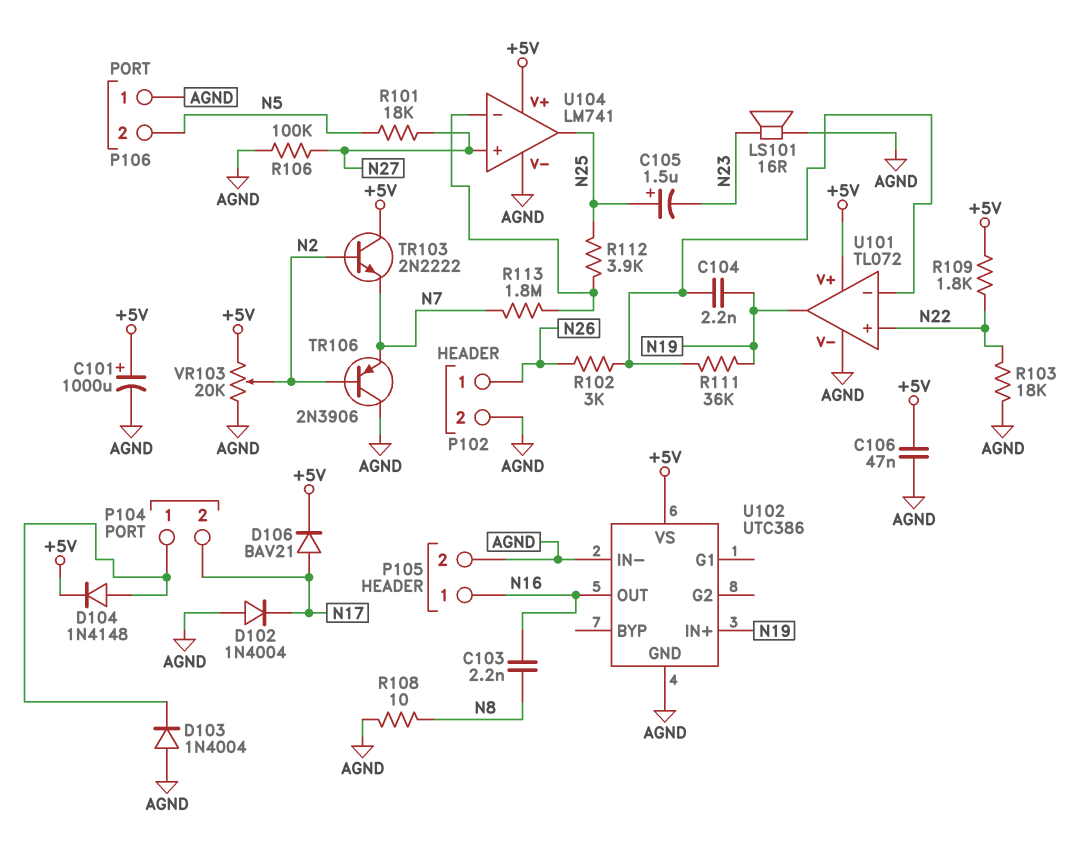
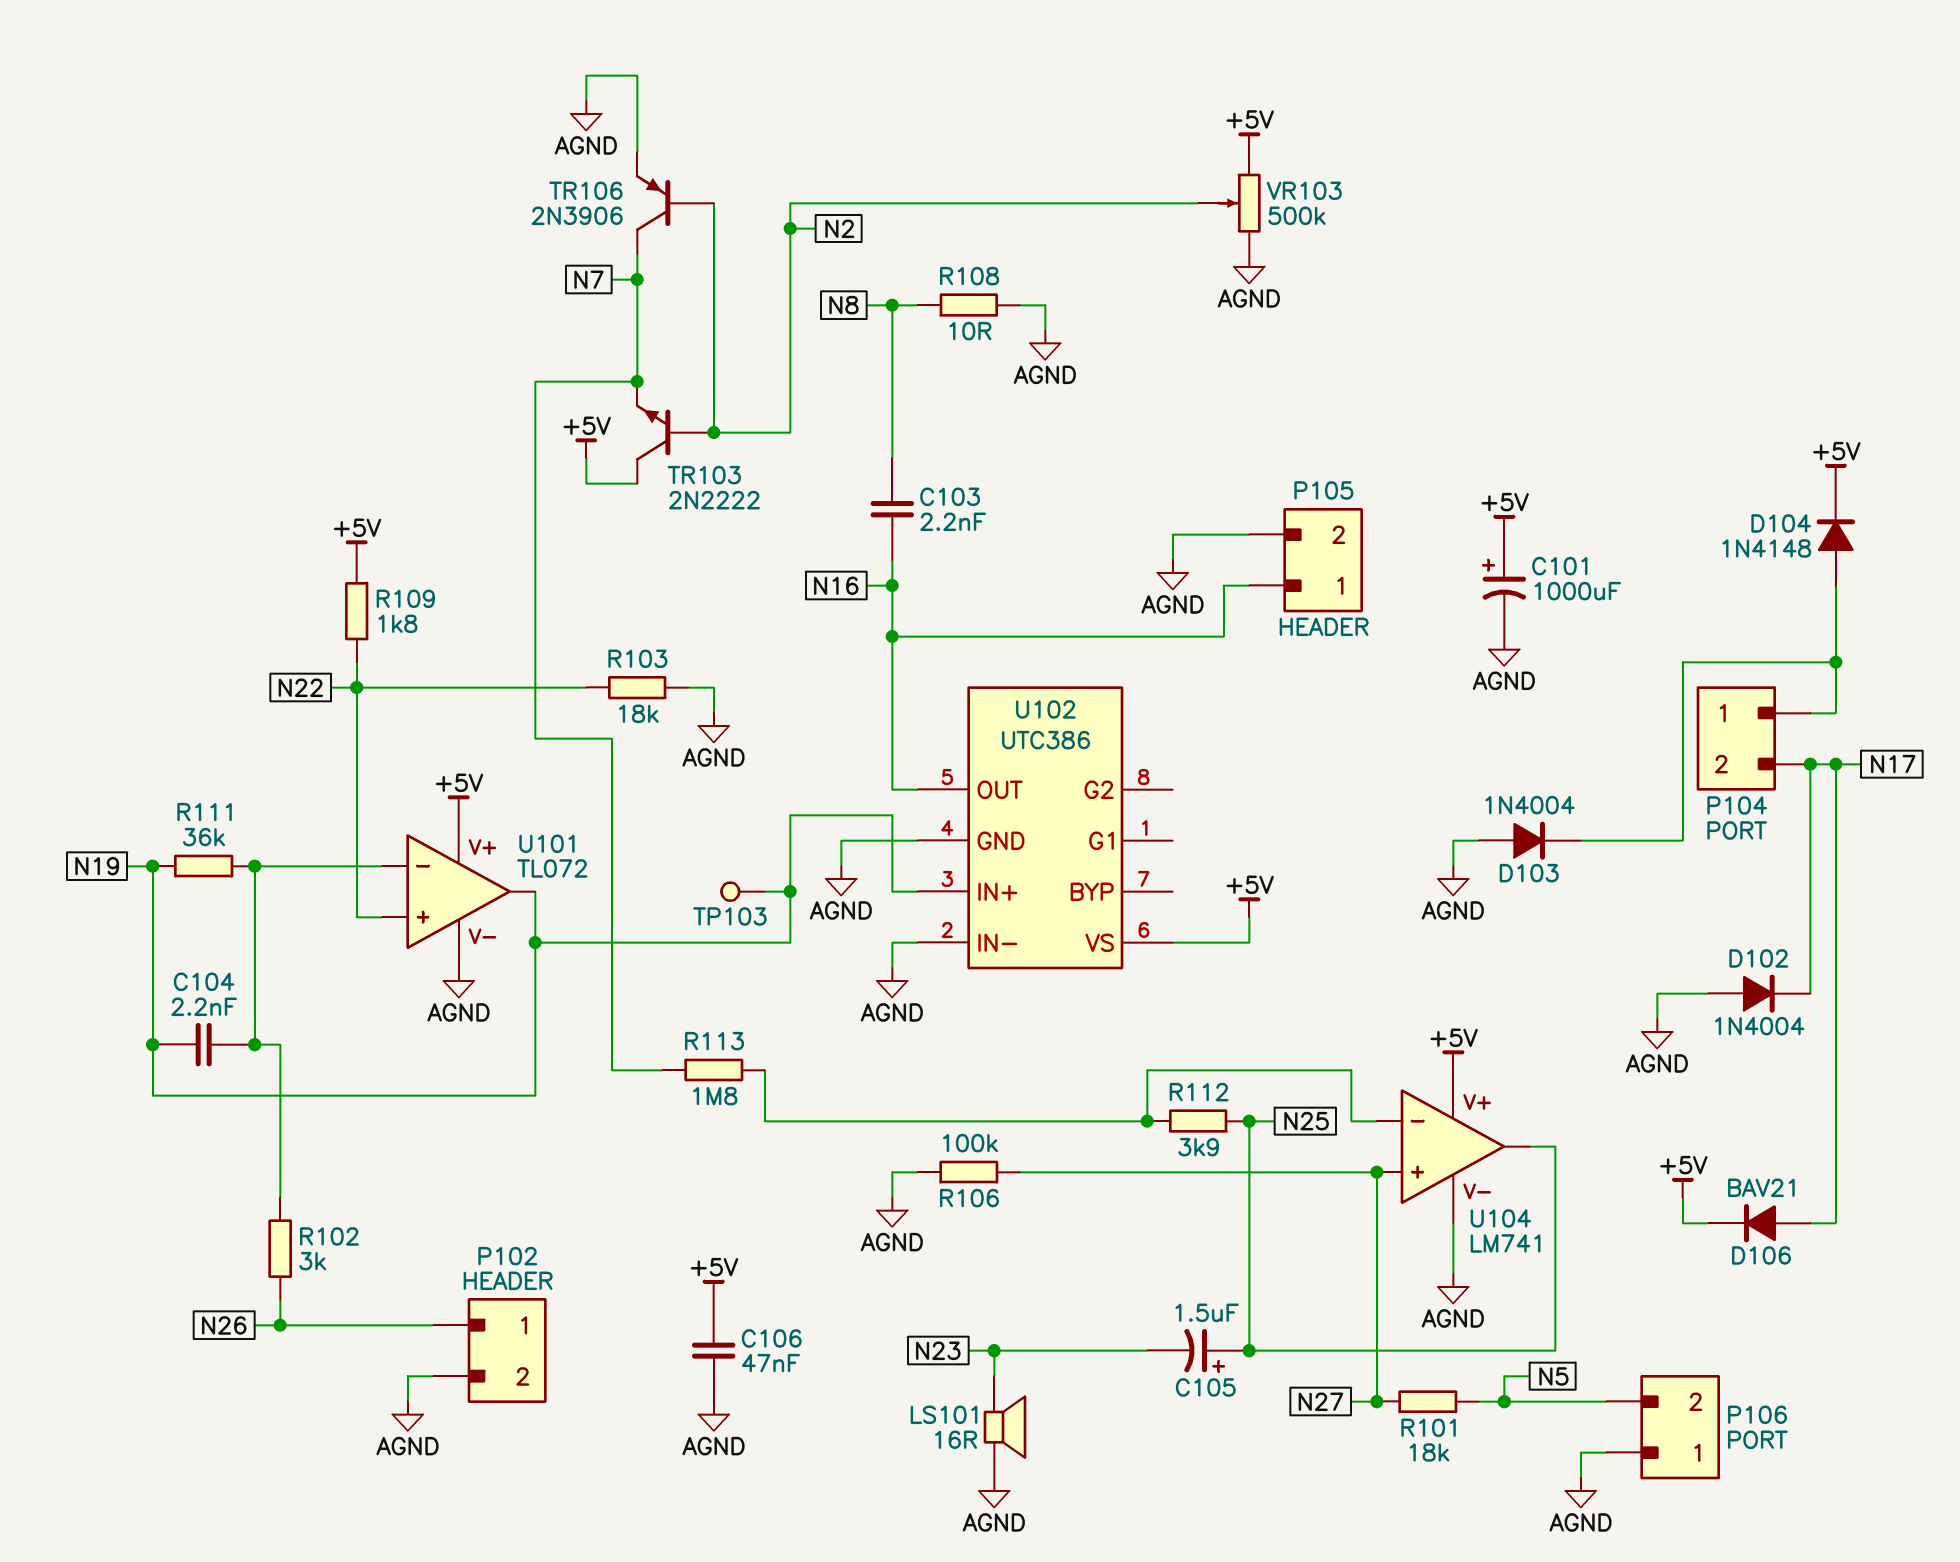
TP103: none -> test point (N19)
TR106: PNP 2N3906 (B N2, C AGND, E N7) -> PNP 2N3906 (B N2, C N7, E AGND)
VR103: 20k (+5V, AGND, wiper N2) -> 500k (+5V, AGND, wiper N2)

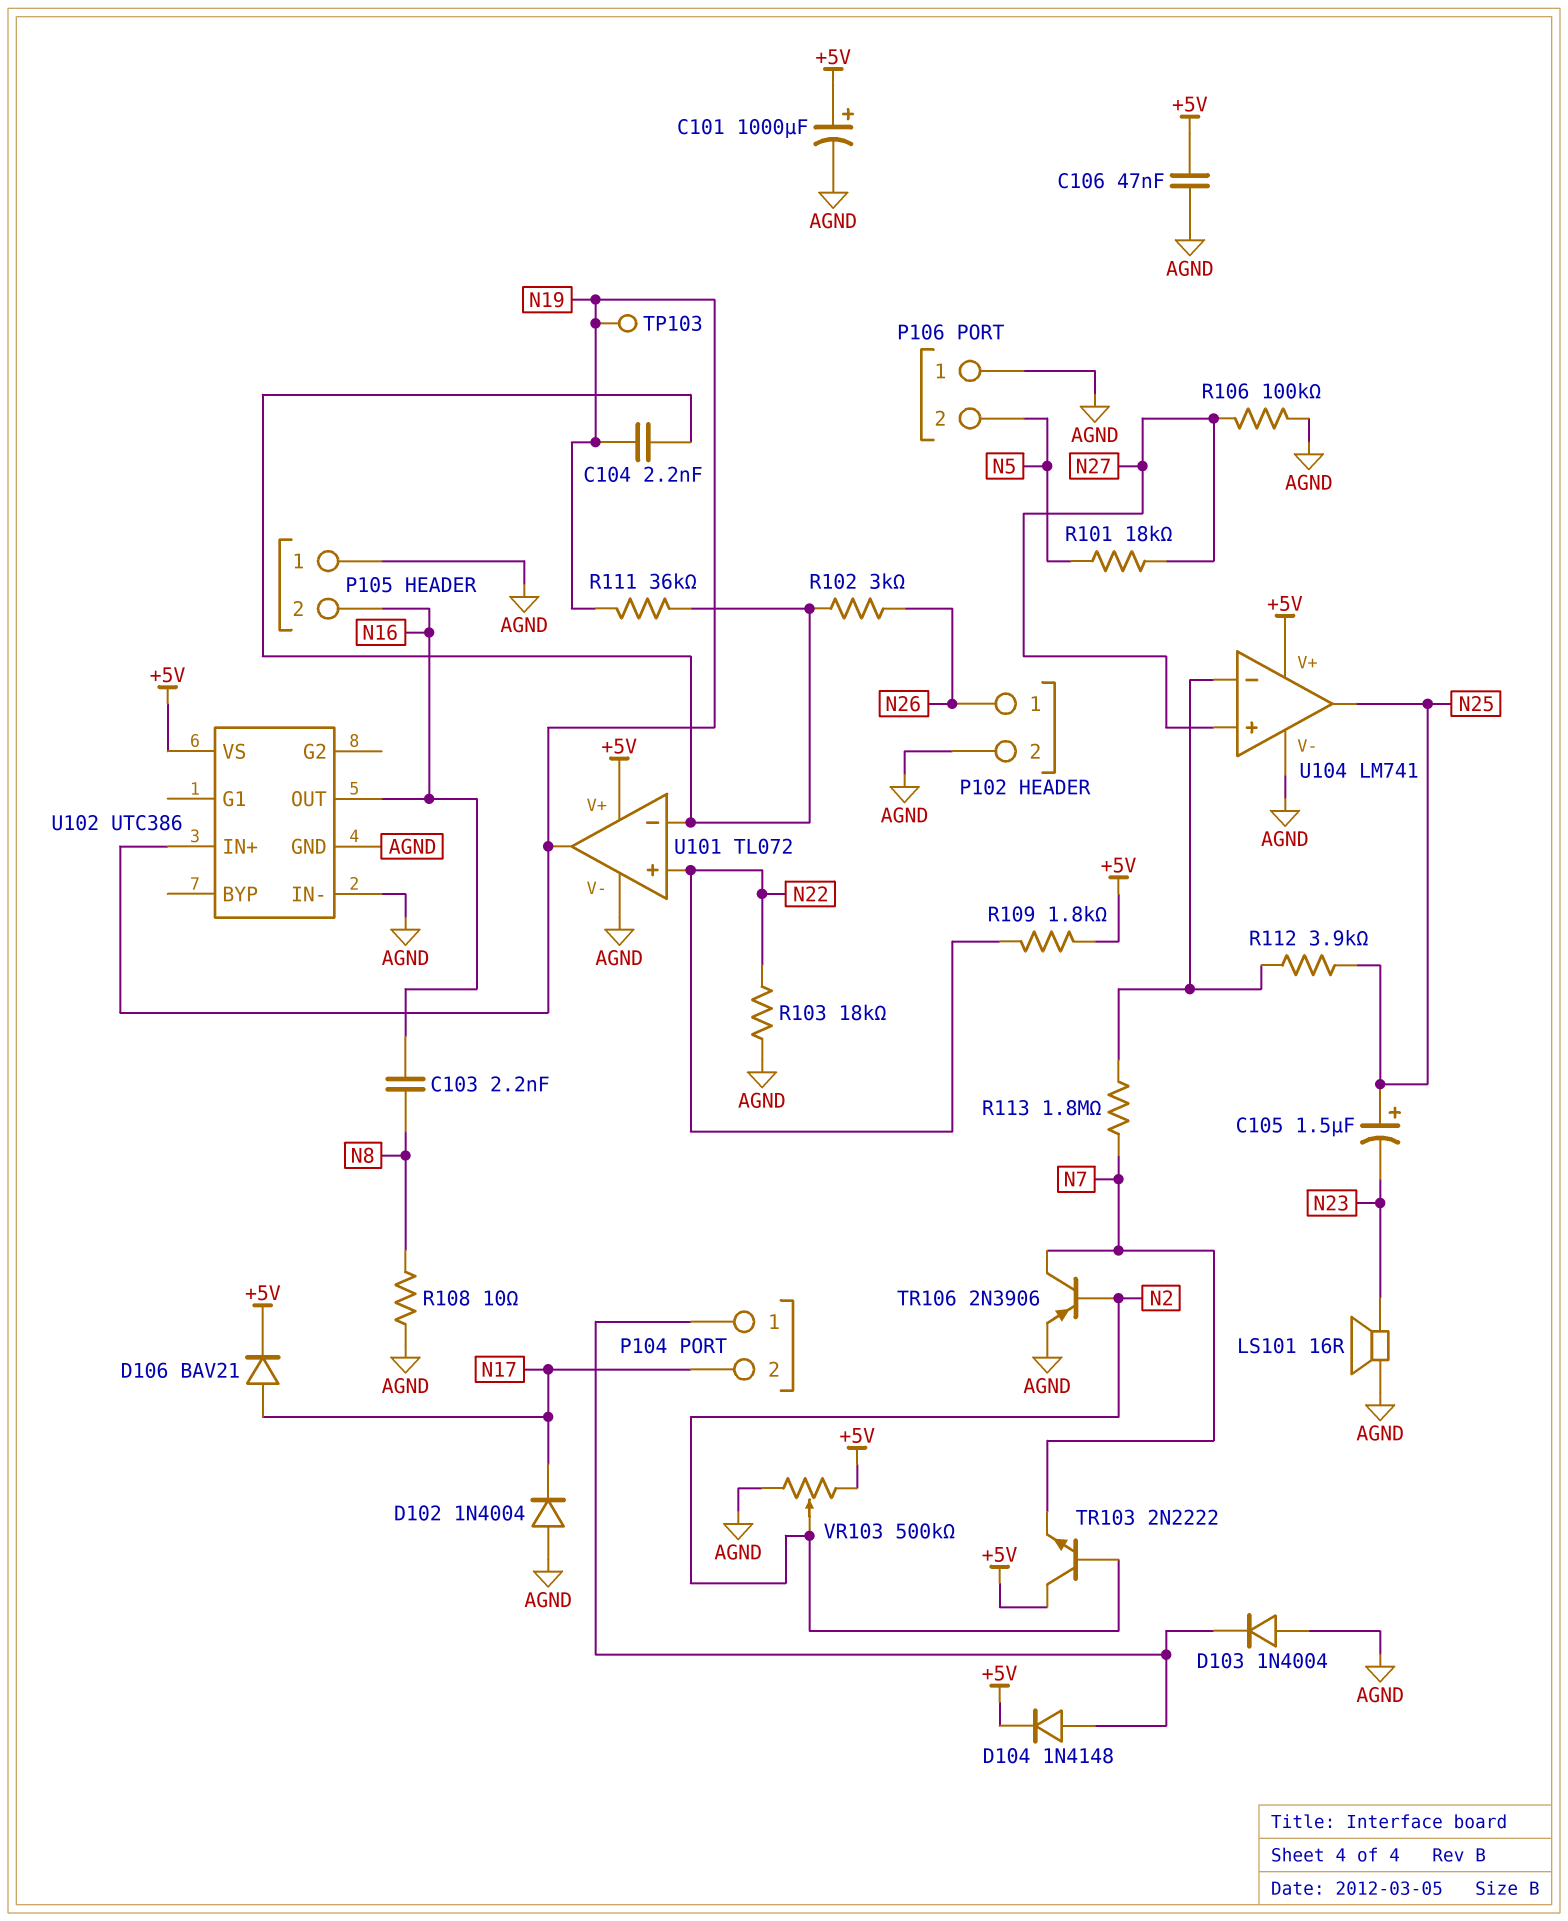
P105 pin 1: N16 -> AGND
P105 pin 2: AGND -> N16

